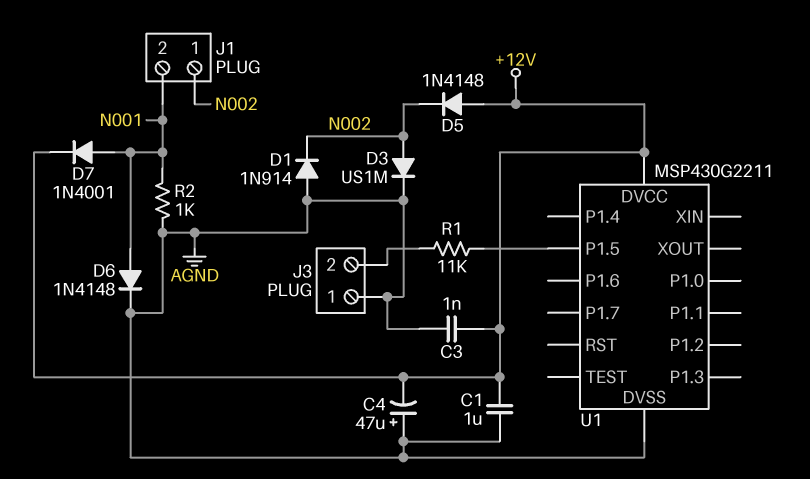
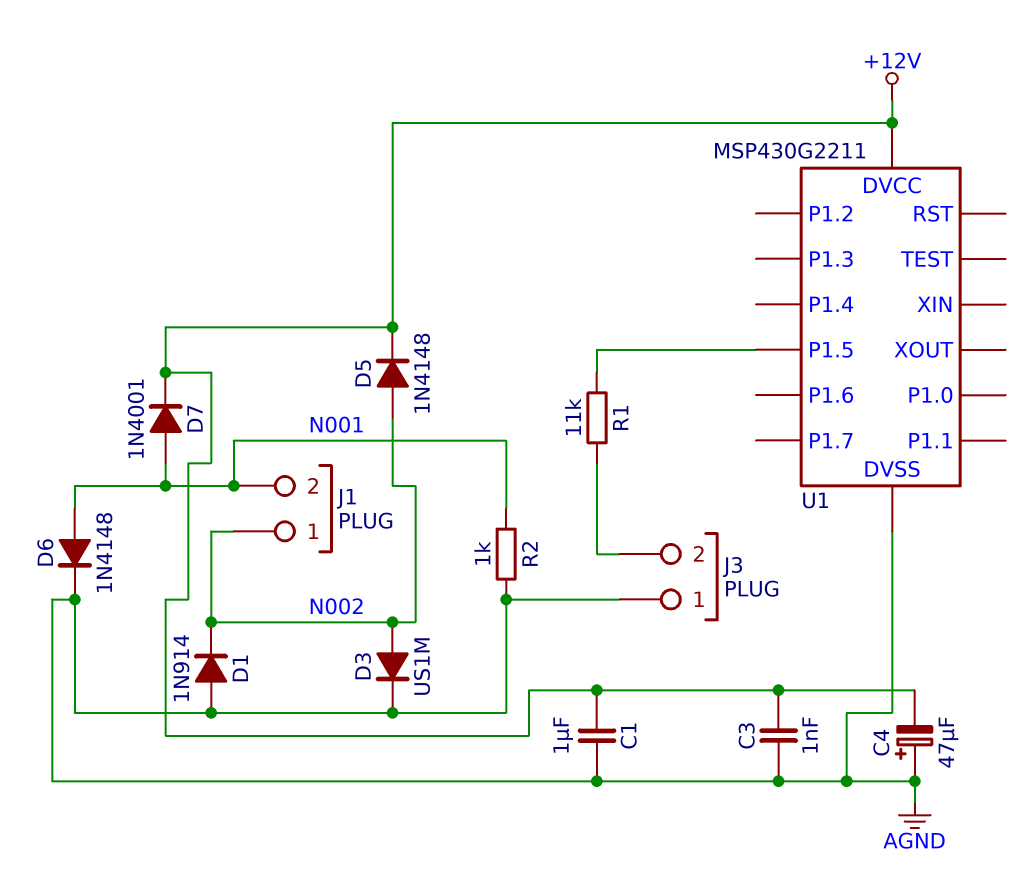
D5: diode 1N4148 (A +12V, K N002) -> diode 1N4148 (A N002, K +12V)

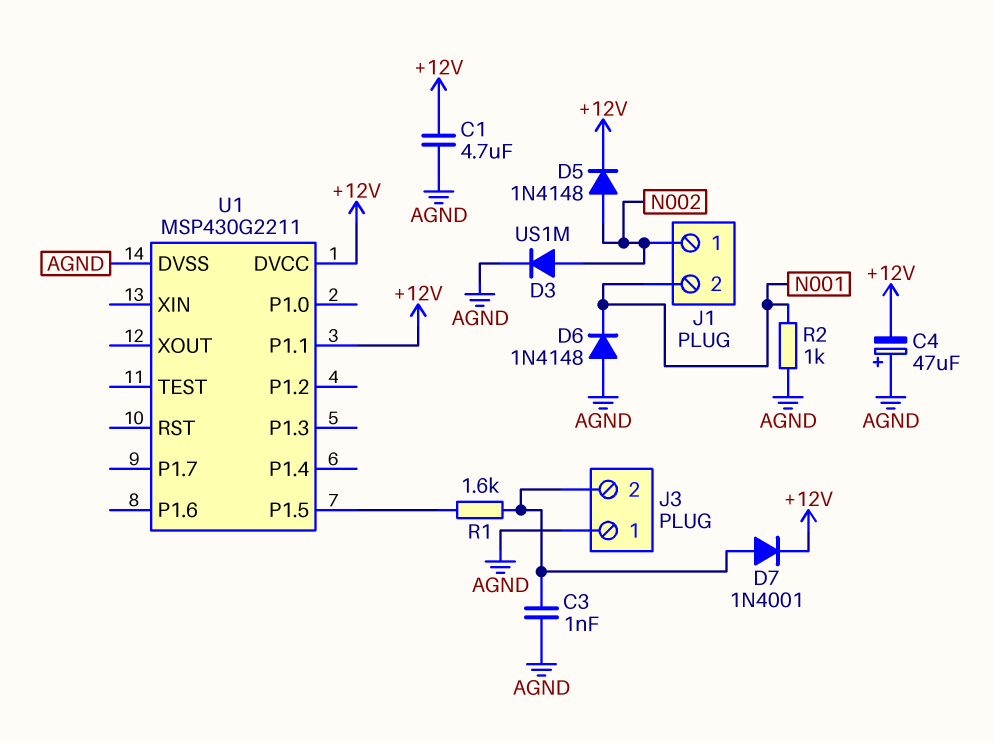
C1: 1uF (+12V, AGND) -> 4.7uF (+12V, AGND)
C3: 1nF (+12V, AGND) -> 1nF (AGND, J3/2)
D1: diode 1N914 (A AGND, K N002) -> none
D6: diode 1N4148 (A N001, K AGND) -> diode 1N4148 (A AGND, K N001)
D7: diode 1N4001 (A N001, K +12V) -> diode 1N4001 (A J3/2, K +12V)
R1: 11k (J3/2, U1/P1.5) -> 1.6k (J3/2, U1/P1.5)
U1 pin P1.1: none -> +12V

